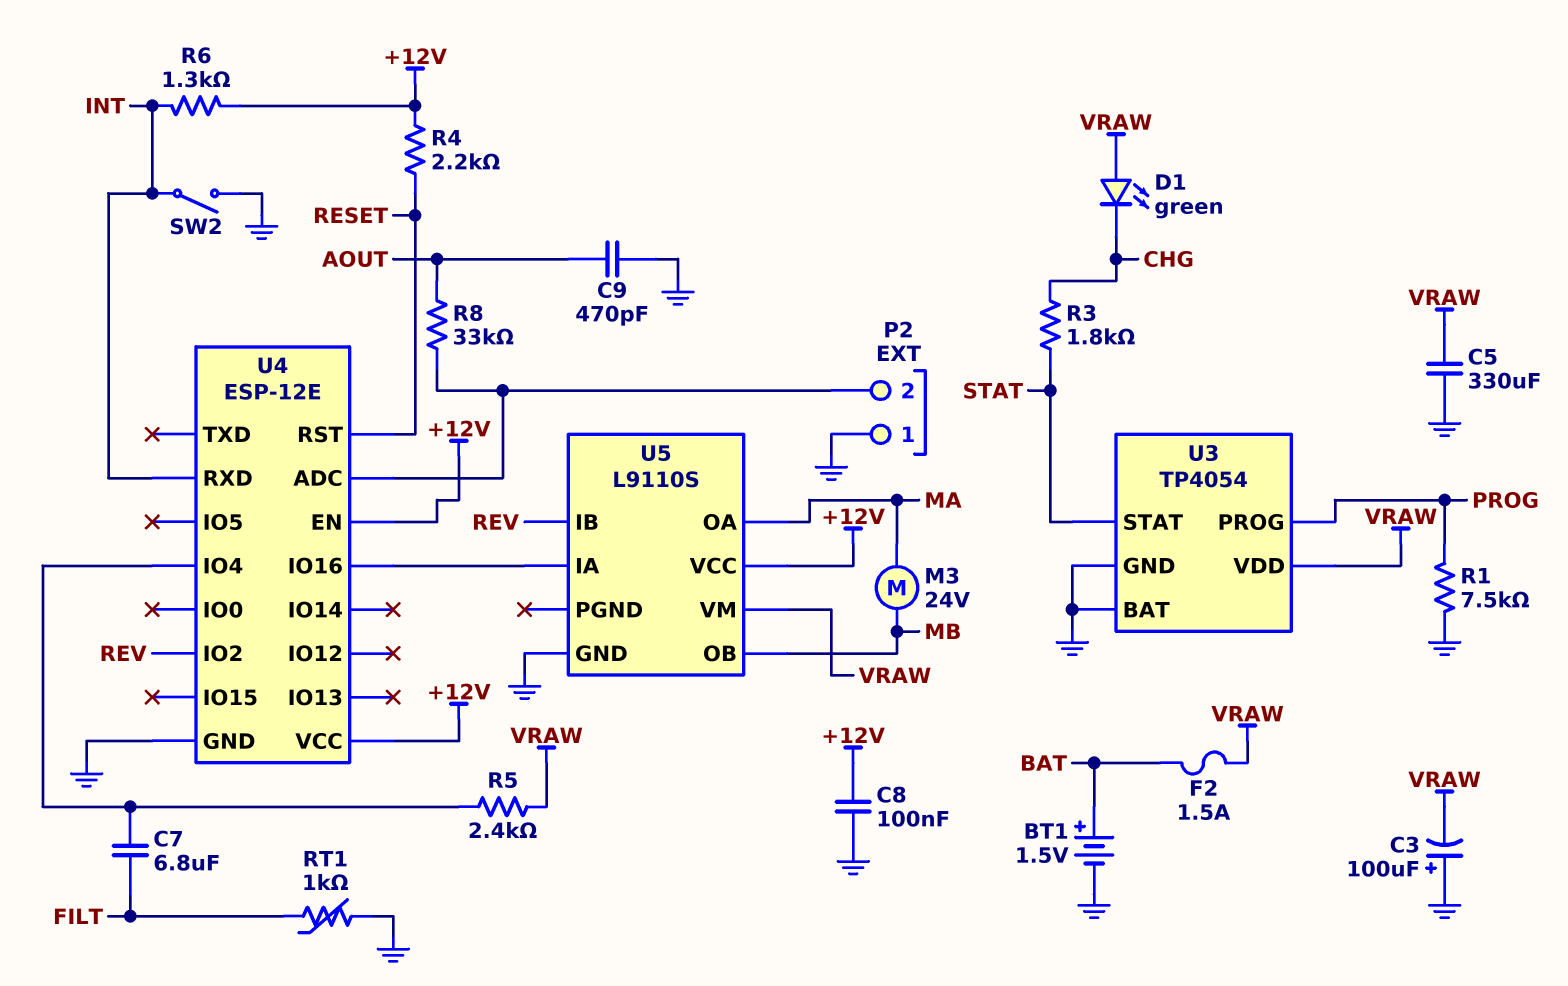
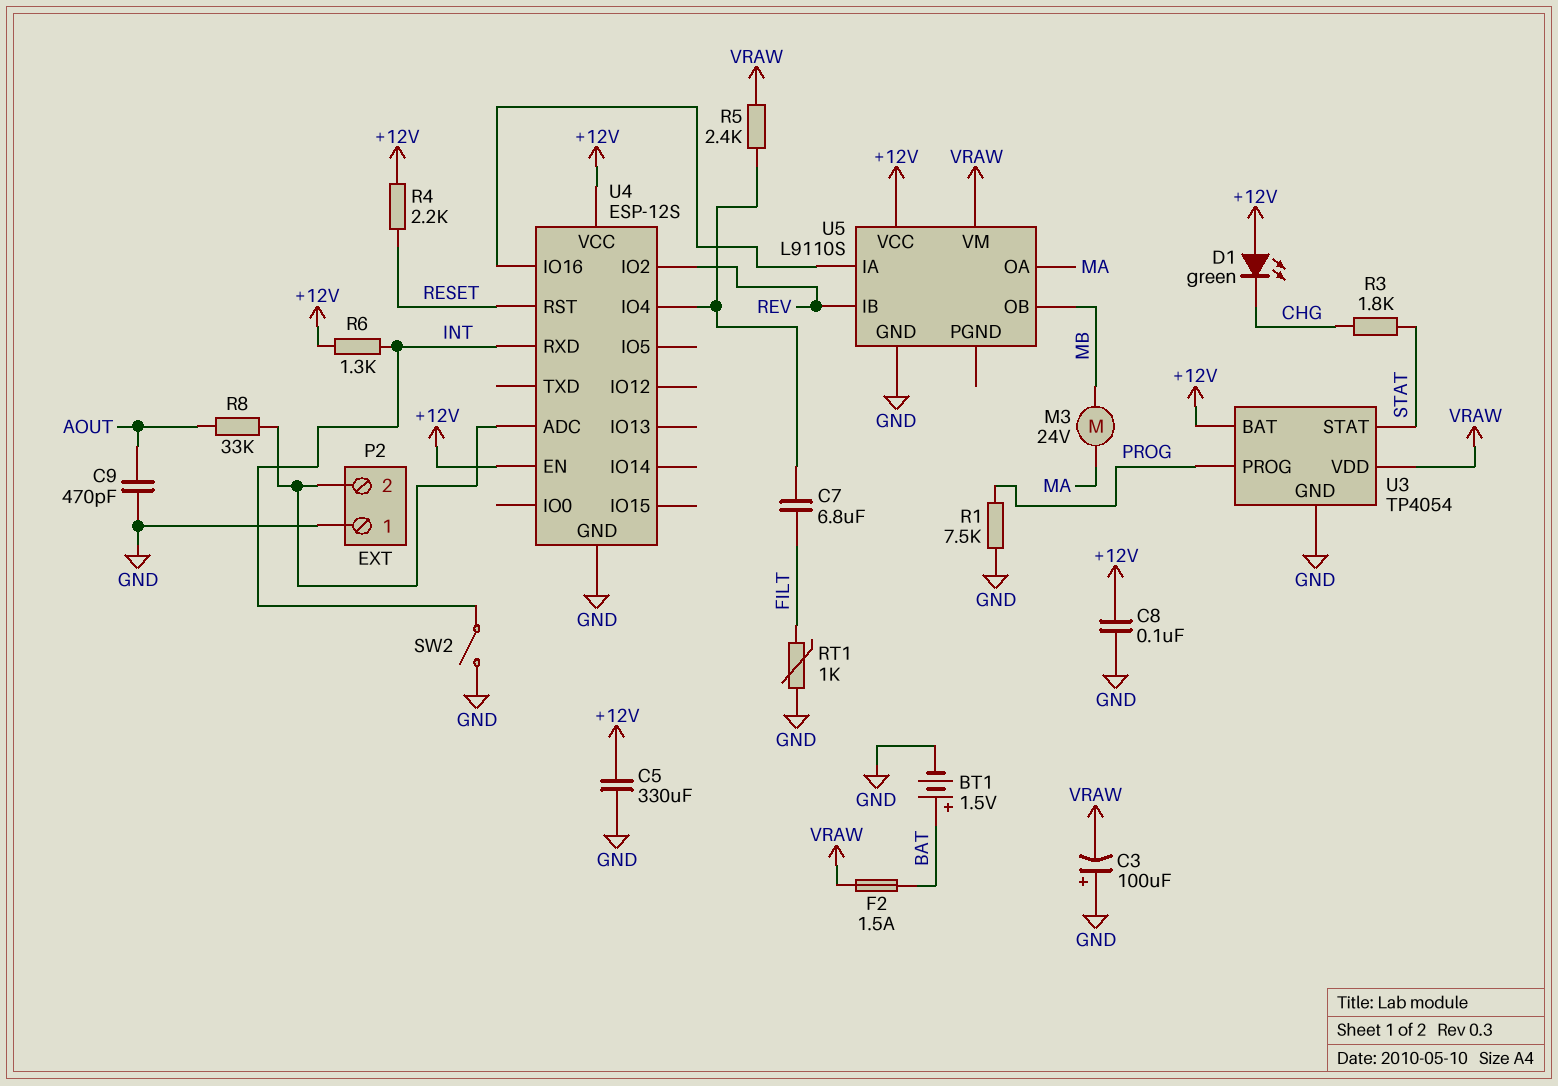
C5: 330uF (GND, VRAW) -> 330uF (+12V, GND)
D1: LED green (A VRAW, K CHG) -> LED green (A +12V, K CHG)
U3 pin BAT: GND -> +12V
U4: ESP-12E -> ESP-12S

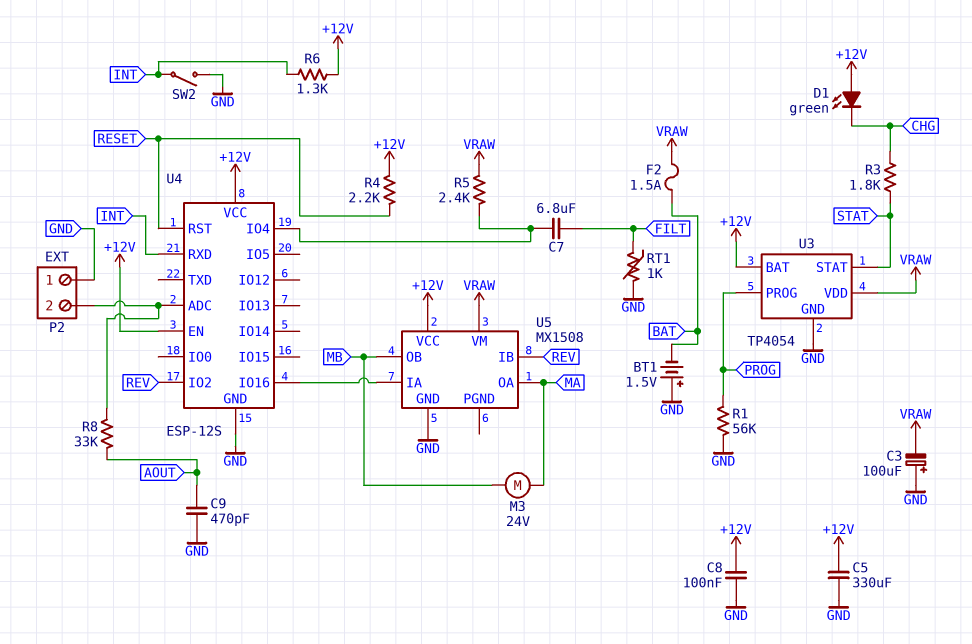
BT1: 1.5V (plus BAT, minus GND) -> 1.5V (plus GND, minus BAT)
R1: 7.5k (GND, PROG) -> 56k (GND, PROG)
U5: L9110S -> MX1508

